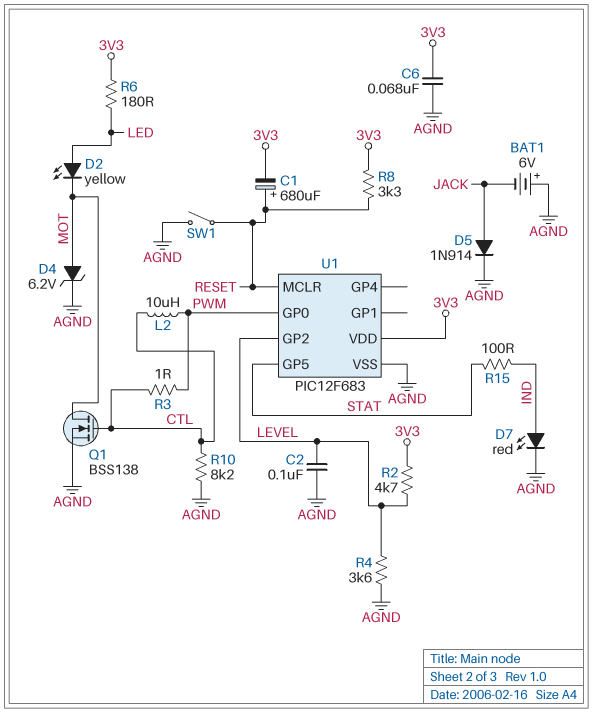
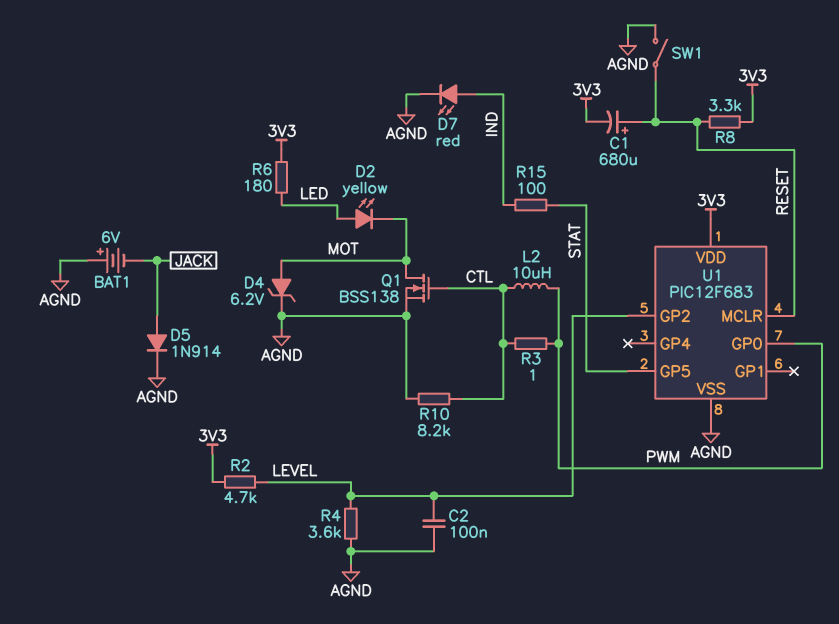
C6: 68nF (3V3, AGND) -> none

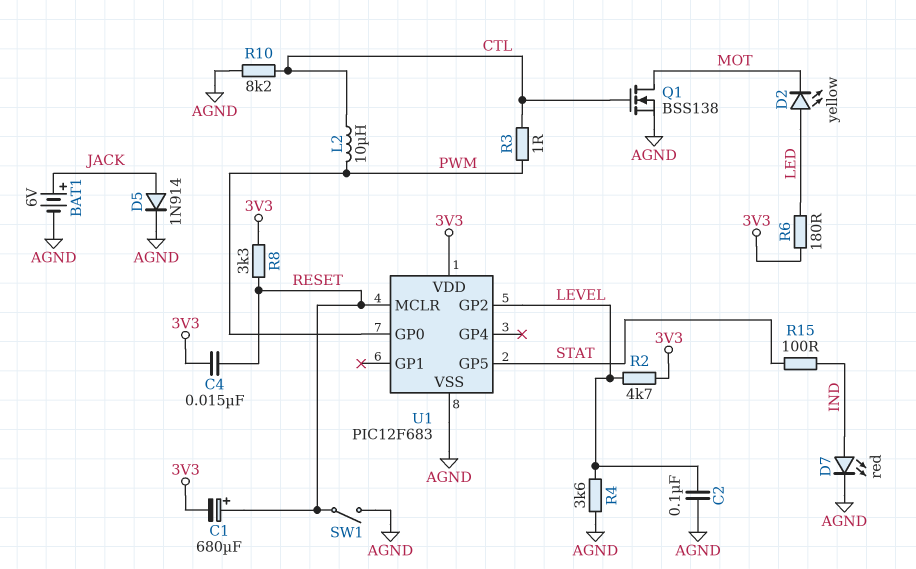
BAT1: 6V (plus AGND, minus JACK) -> 6V (plus JACK, minus AGND)
C4: none -> 15nF (3V3, RESET)
D4: zener 6.2V (A MOT, K AGND) -> none

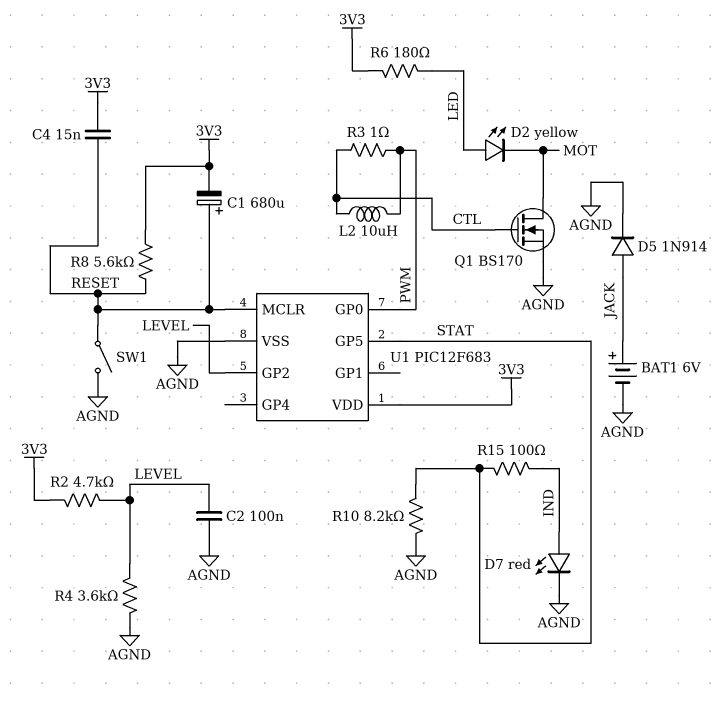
Q1: NMOS BSS138 (G CTL, D MOT, S AGND) -> NMOS BS170 (G CTL, D MOT, S AGND)
R8: 3.3k (3V3, RESET) -> 5.6k (3V3, RESET)
R10: 8.2k (AGND, CTL) -> 8.2k (AGND, STAT)

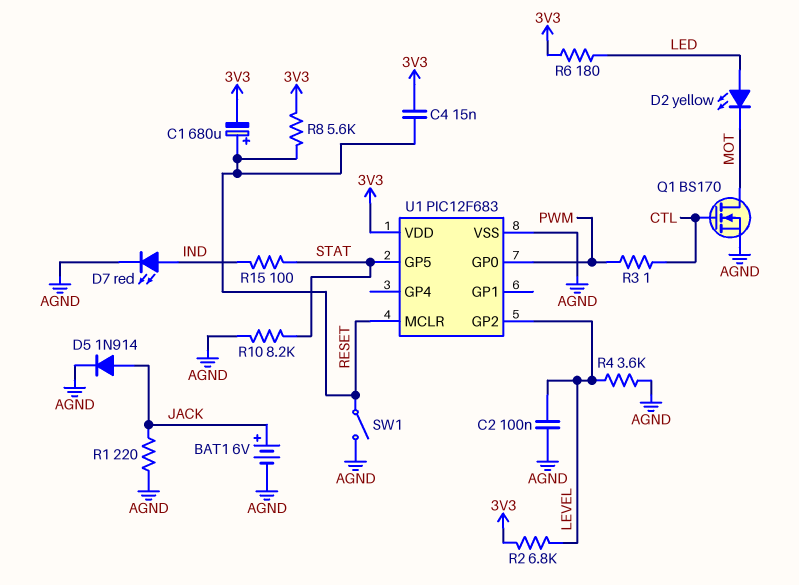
L2: 10uH (CTL, PWM) -> none
R1: none -> 220 (AGND, JACK)
R2: 4.7k (3V3, LEVEL) -> 6.8k (3V3, LEVEL)

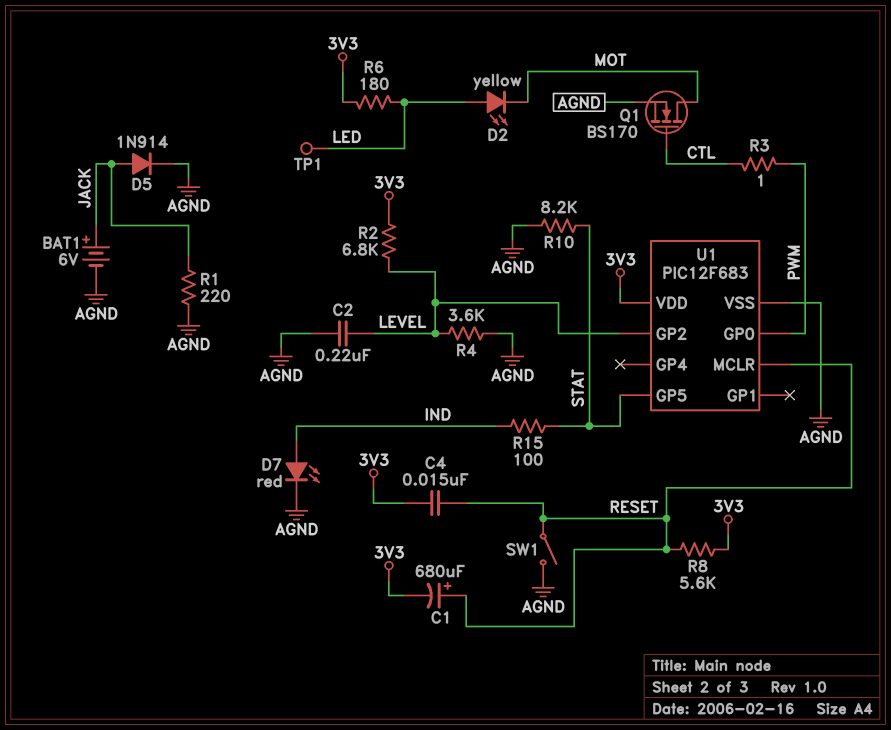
C2: 100nF (AGND, LEVEL) -> 220nF (AGND, LEVEL)
TP1: none -> test point (LED)

